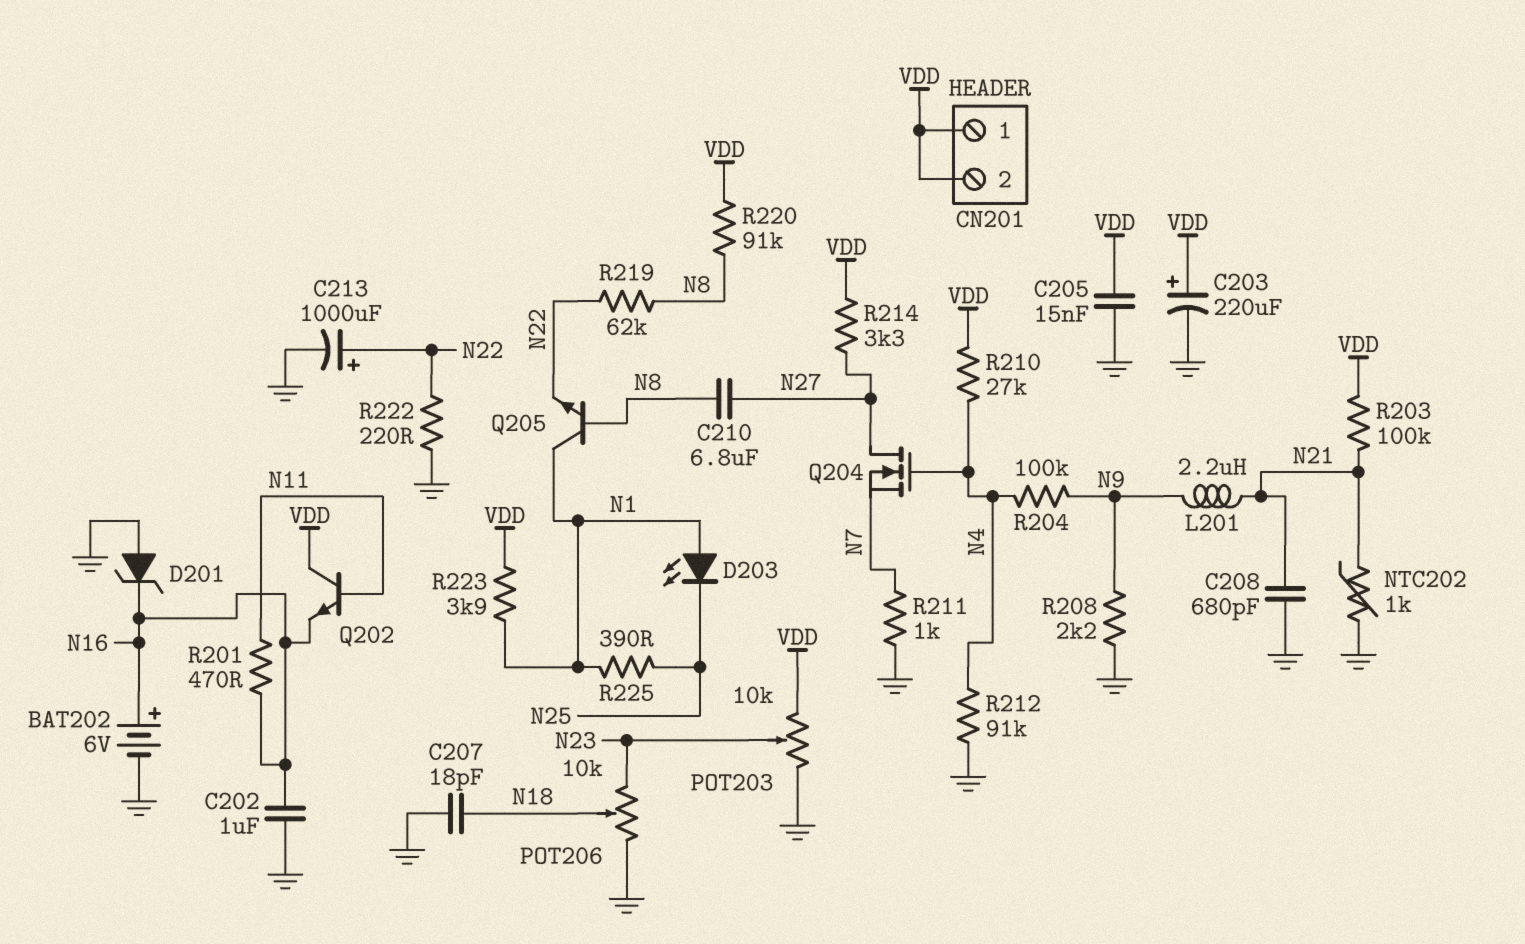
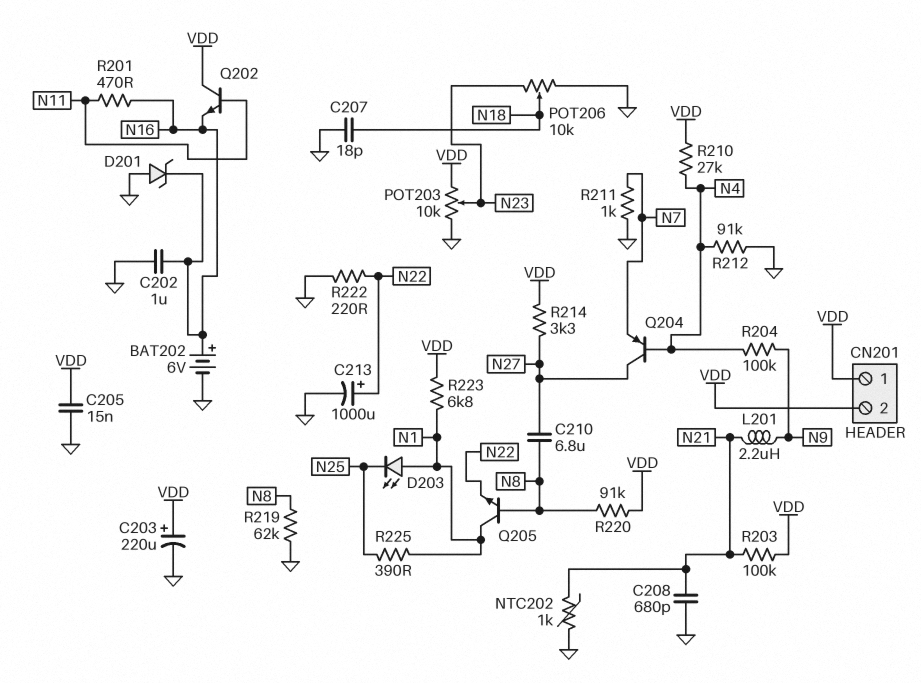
Q204: NMOS (G N4, D N27, S N7) -> PNP (B N4, C N27, E N7)
R208: 2.2k (GND, N9) -> none
R219: 62k (N8, N22) -> 62k (GND, N8)
R223: 3.9k (N1, VDD) -> 6.8k (N1, VDD)

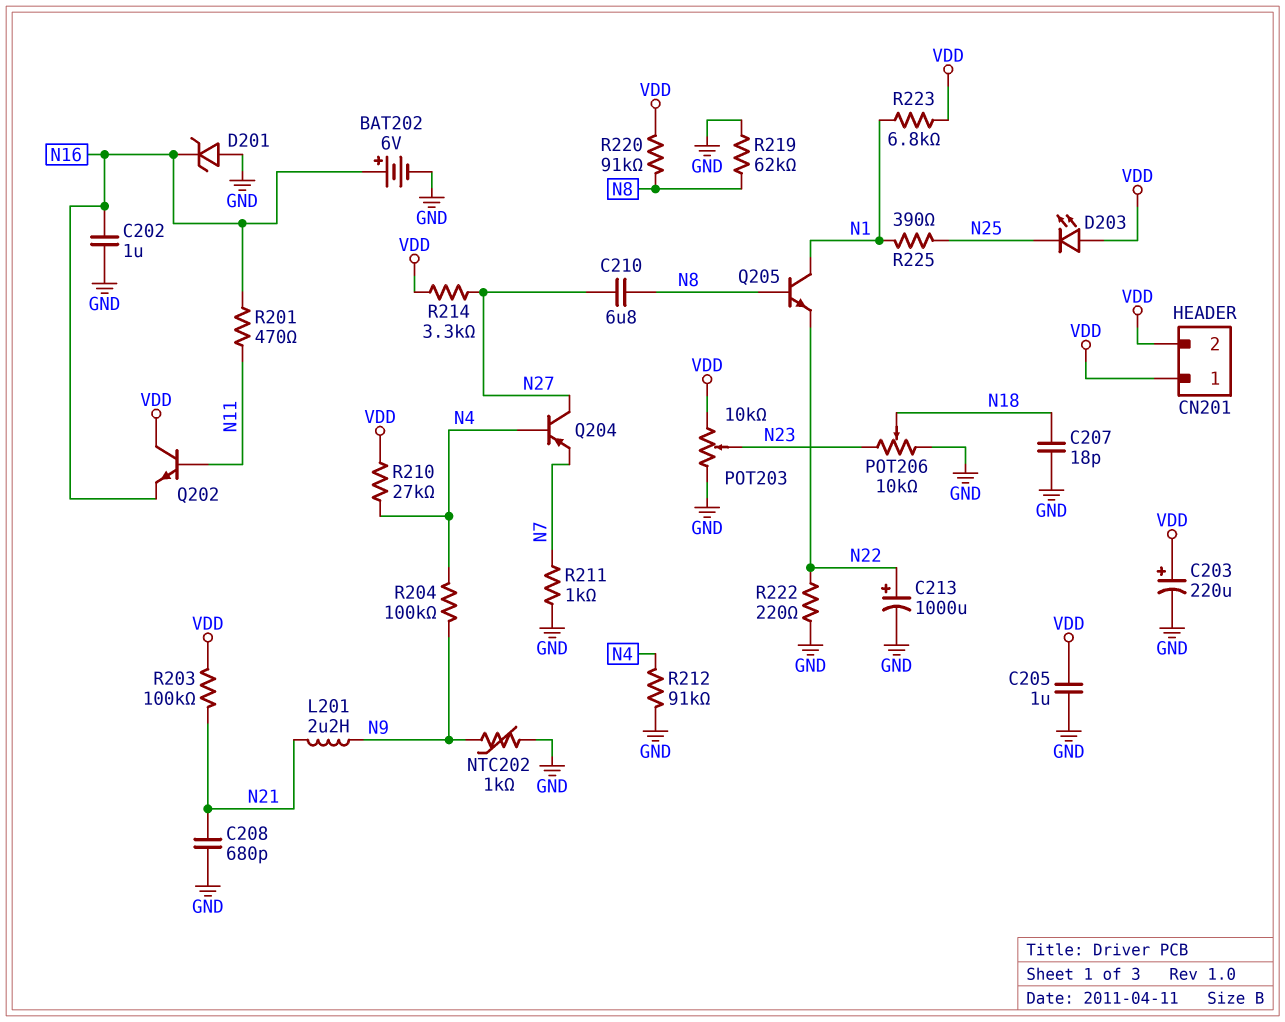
C205: 15nF (GND, VDD) -> 1uF (GND, VDD)
D203: LED (A N1, K N25) -> LED (A VDD, K N25)
NTC202: 1k (GND, N21) -> 1k (GND, N9)

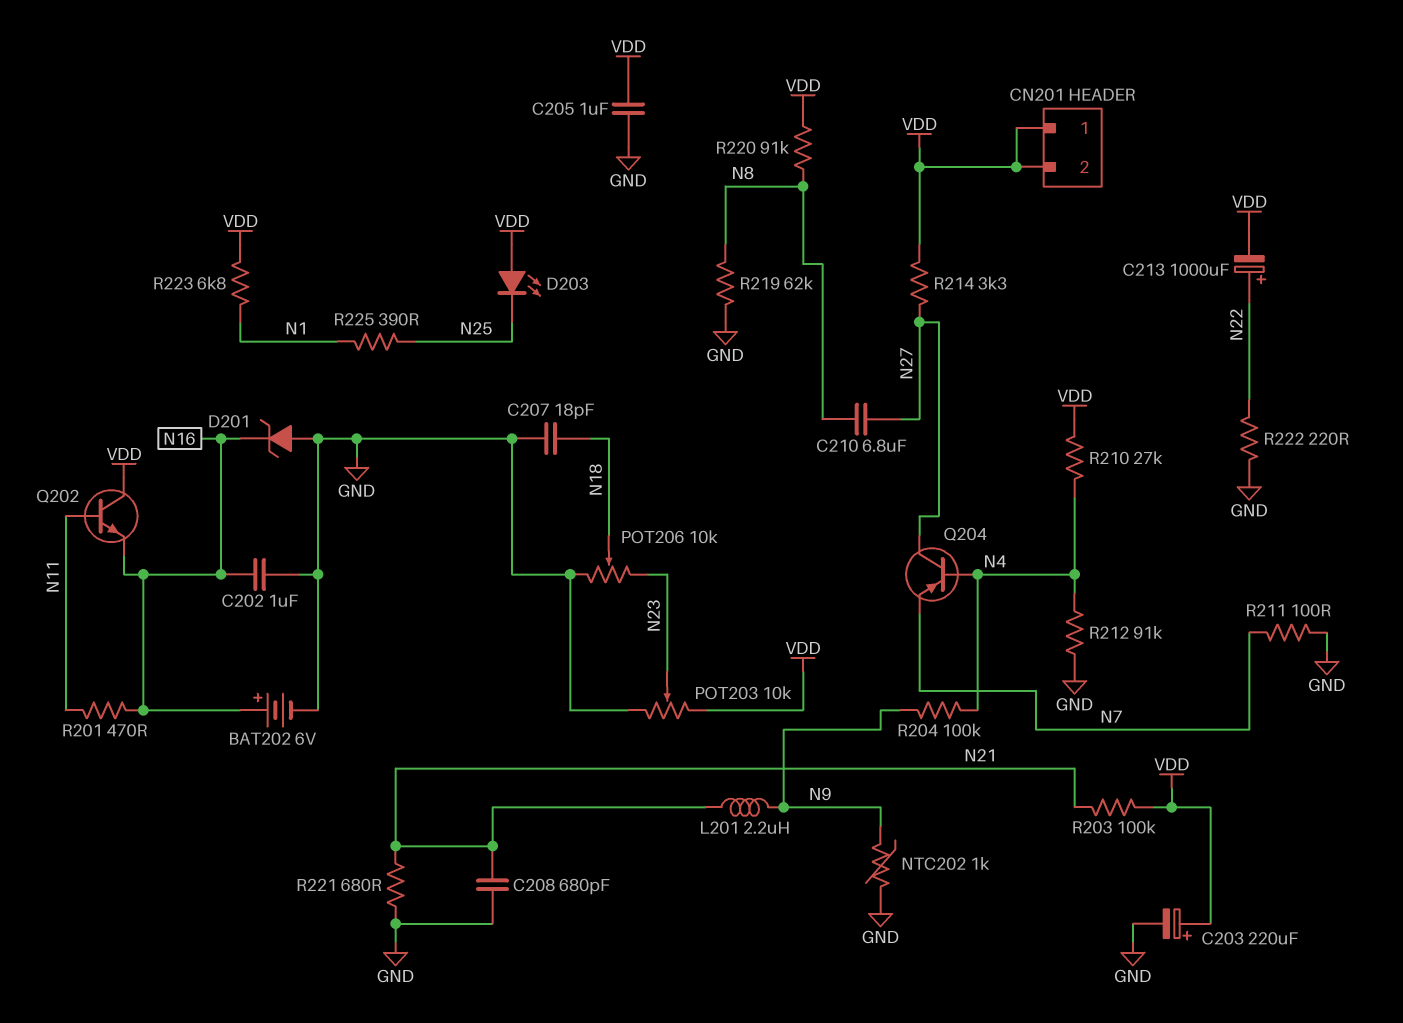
C213: 1000uF (plus N22, minus GND) -> 1000uF (plus N22, minus VDD)
Q205: NPN (B N8, C N1, E N22) -> none
R211: 1k (GND, N7) -> 100 (GND, N7)
R221: none -> 680 (GND, N21)

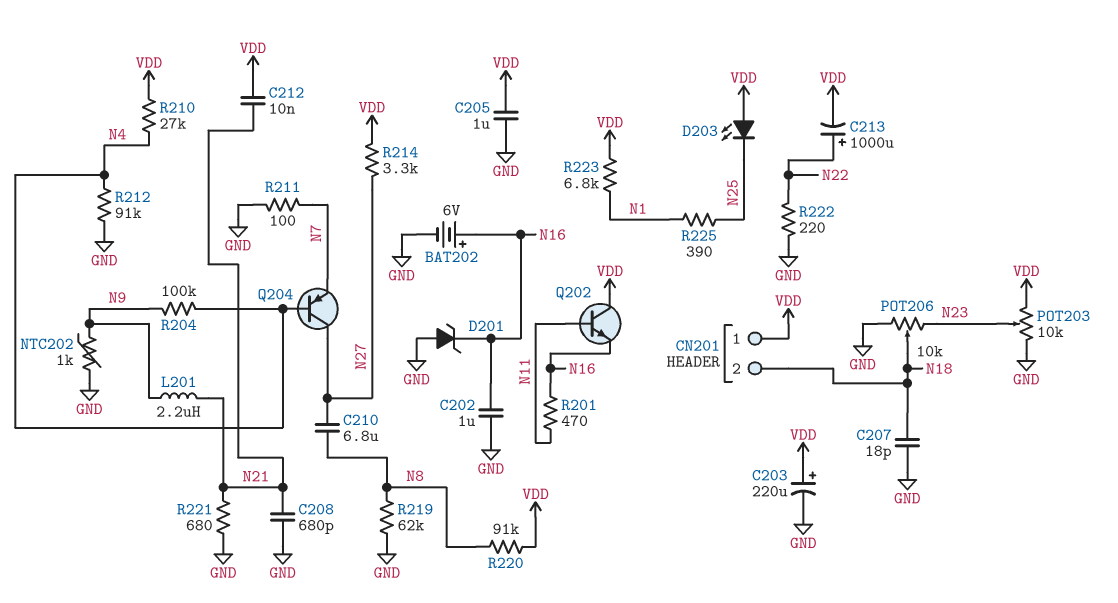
C212: none -> 10nF (N21, VDD)
CN201 pin 2: VDD -> N18
R203: 100k (N21, VDD) -> none

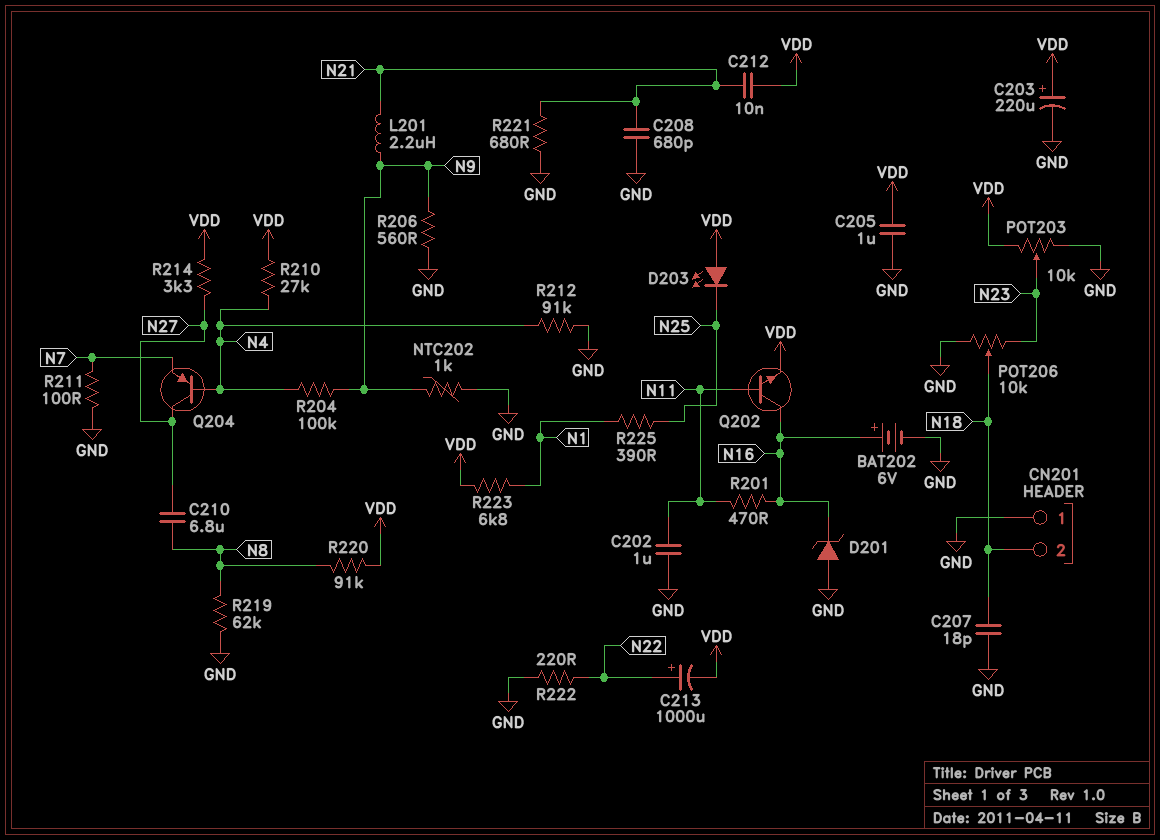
C202: 1uF (GND, N16) -> 1uF (GND, N11)
CN201 pin 1: VDD -> GND
Q202: NPN (B N11, C VDD, E N16) -> NPN (B N11, C N16, E VDD)
R206: none -> 560 (GND, N9)

